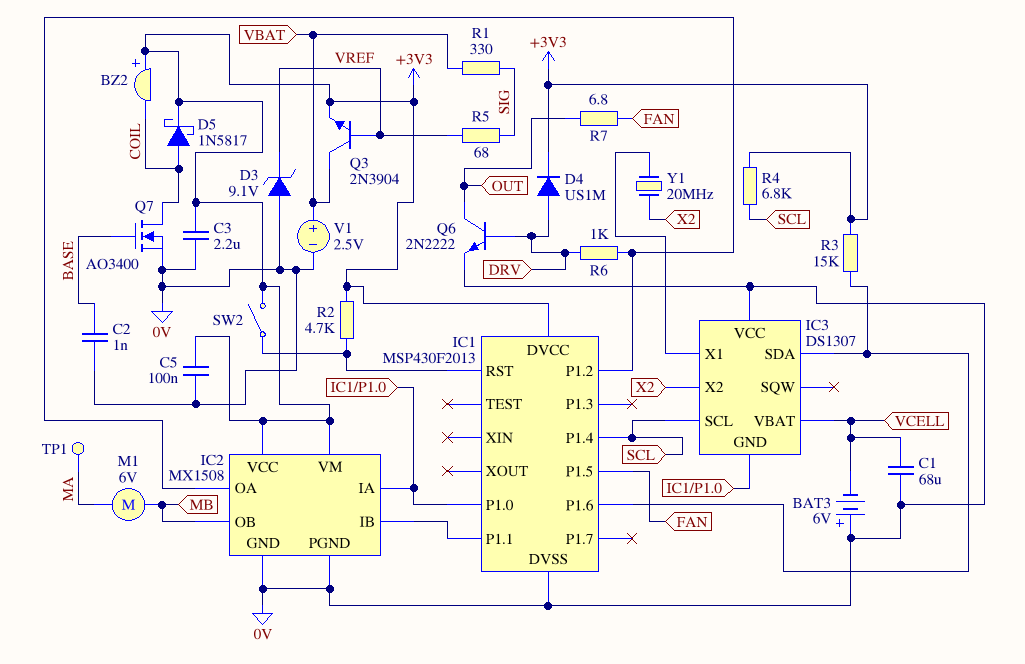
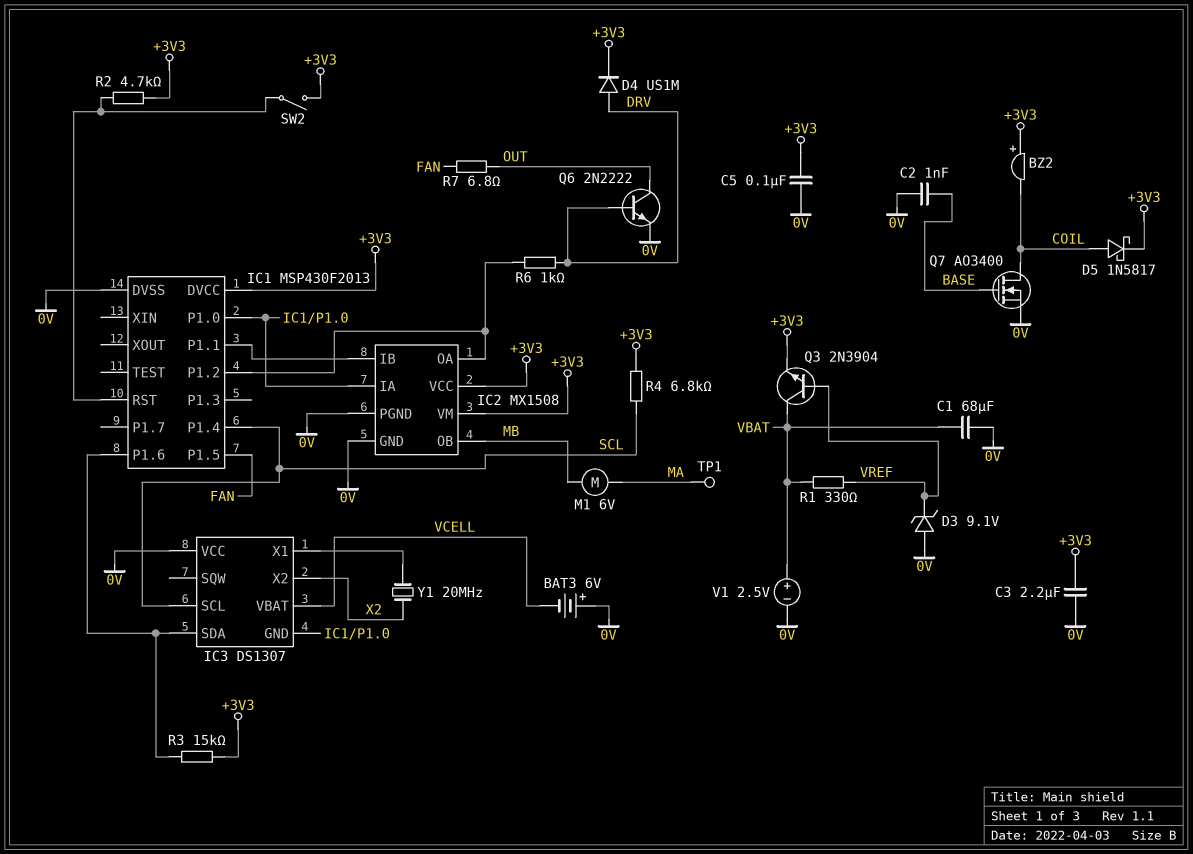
C1: 68uF (0V, VCELL) -> 68uF (0V, VBAT)
R1: 330 (SIG, VBAT) -> 330 (VBAT, VREF)
R5: 68 (SIG, VREF) -> none

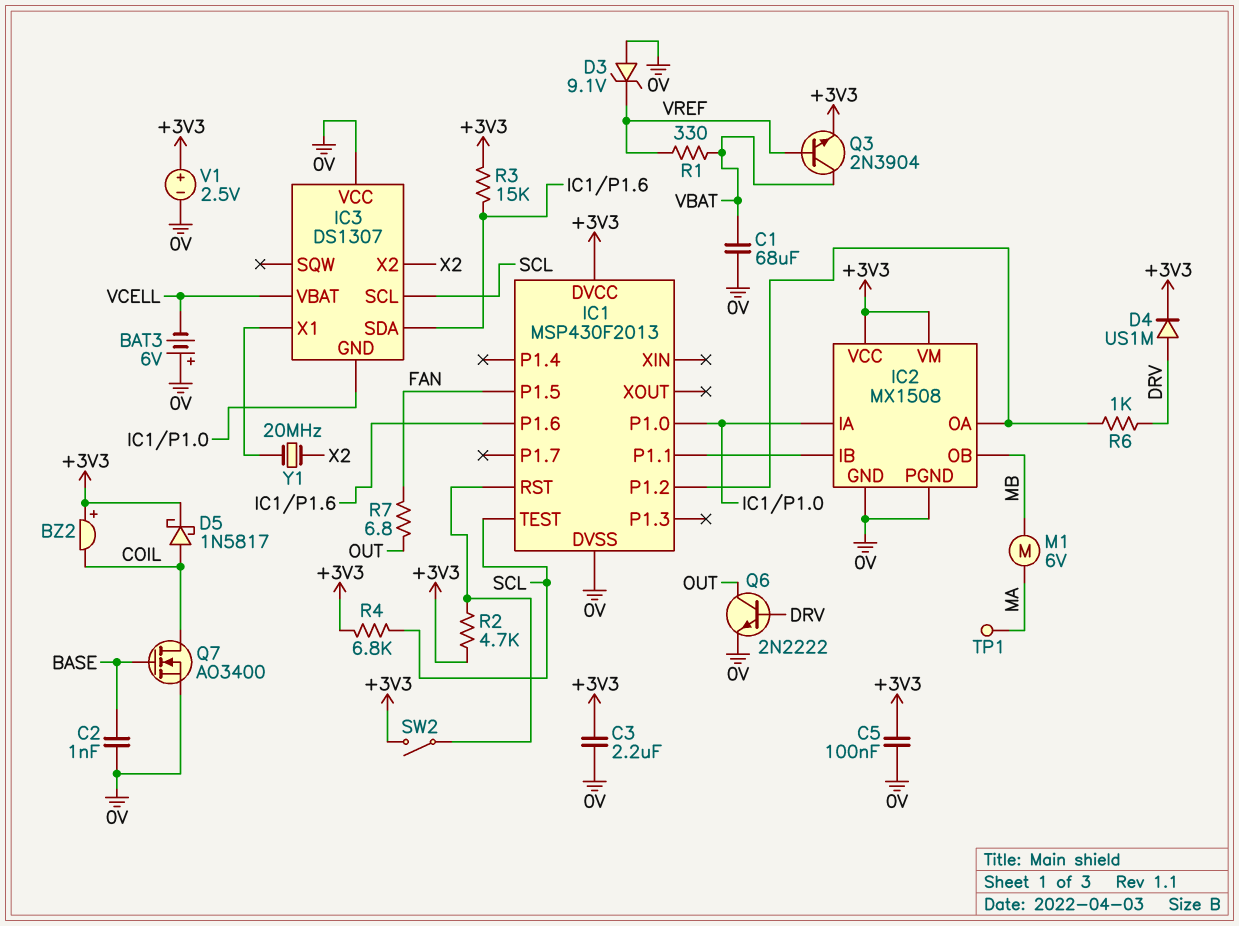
IC1 pin P1.4: SCL -> none
IC1 pin TEST: none -> SCL
V1: 2.5V (plus VBAT, minus 0V) -> 2.5V (plus +3V3, minus 0V)

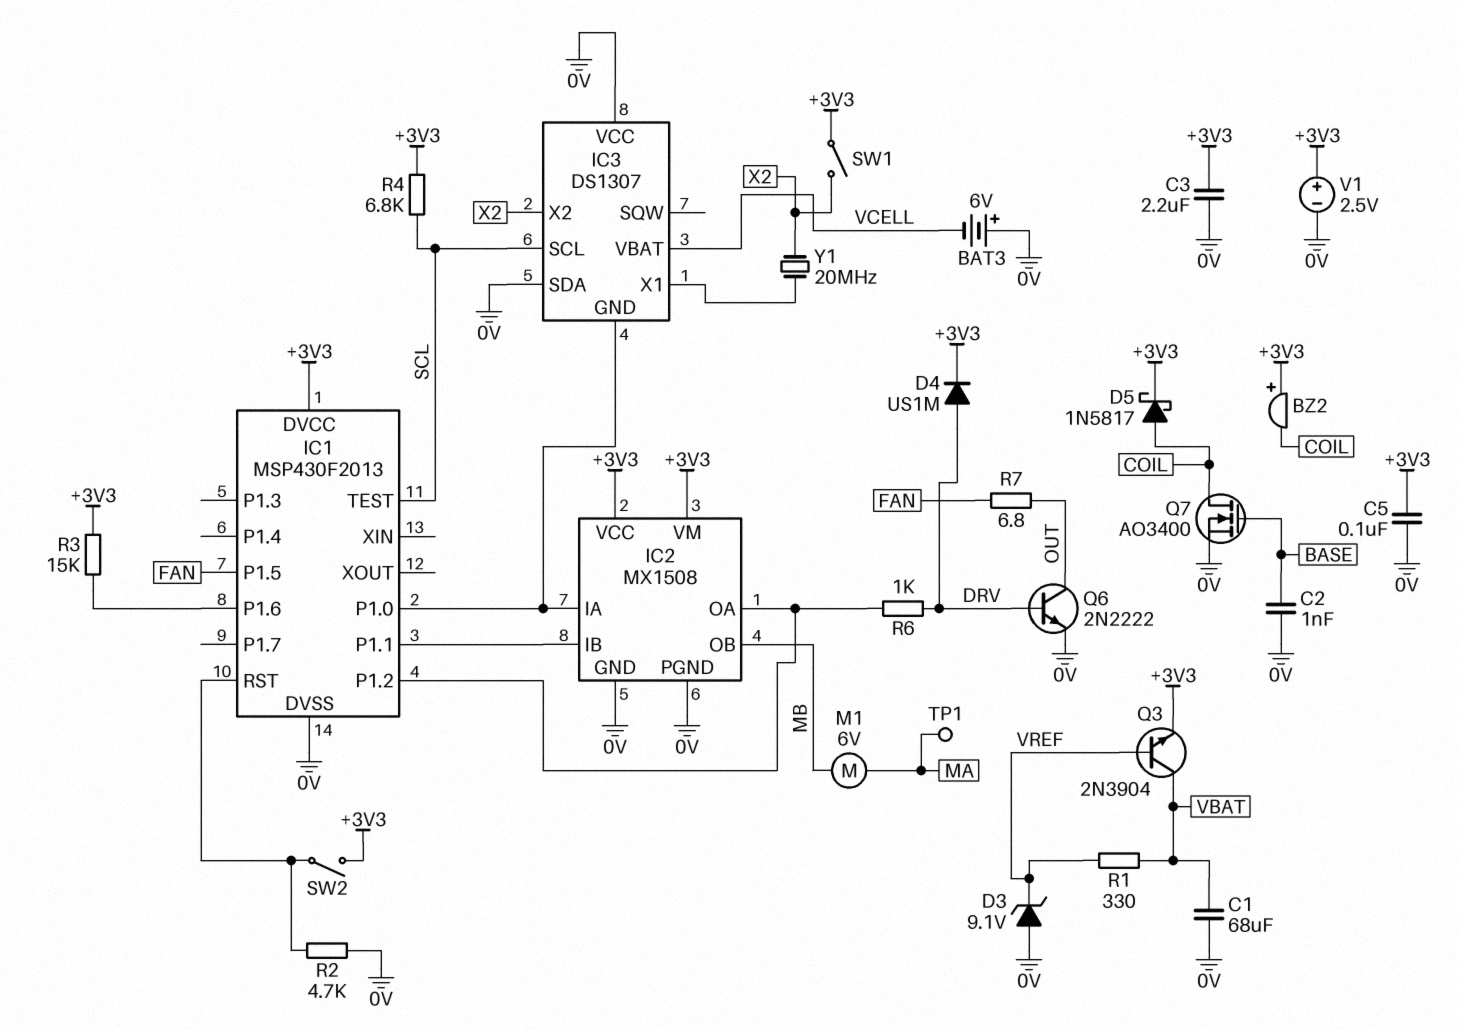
IC3 pin SDA: IC1/P1.6 -> 0V
R2: 4.7k (+3V3, IC1/RST) -> 4.7k (0V, IC1/RST)
SW1: none -> switch (+3V3, X2)

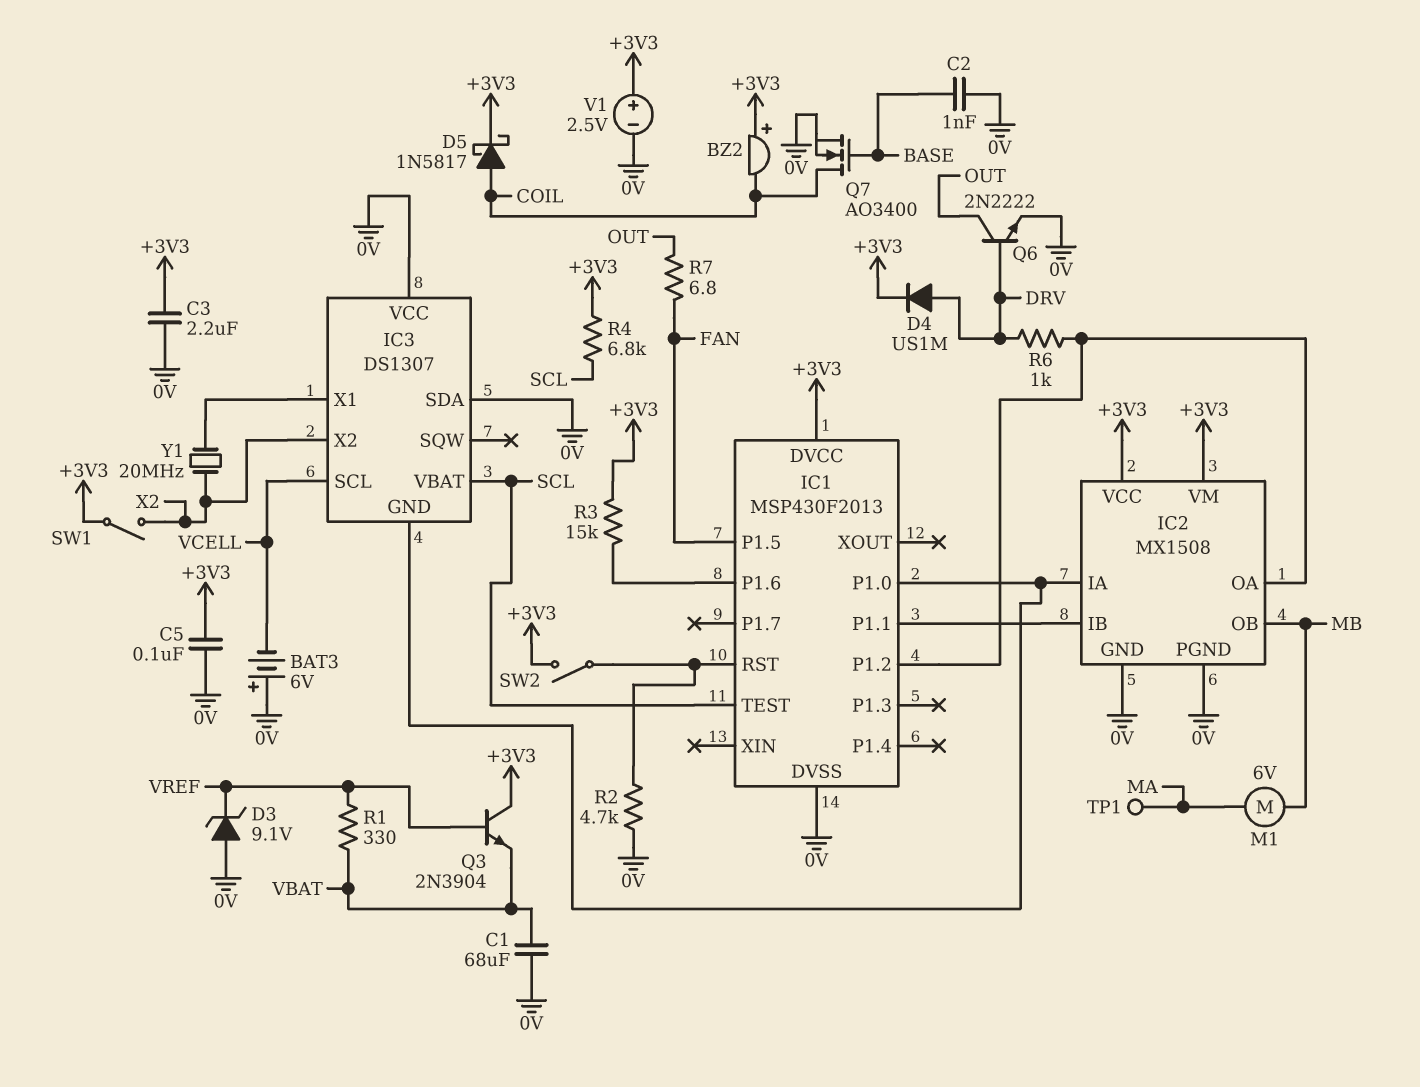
IC3 pin SCL: SCL -> VCELL
IC3 pin VBAT: VCELL -> SCL
Q3: NPN 2N3904 (B VREF, C VBAT, E +3V3) -> NPN 2N3904 (B VREF, C +3V3, E VBAT)

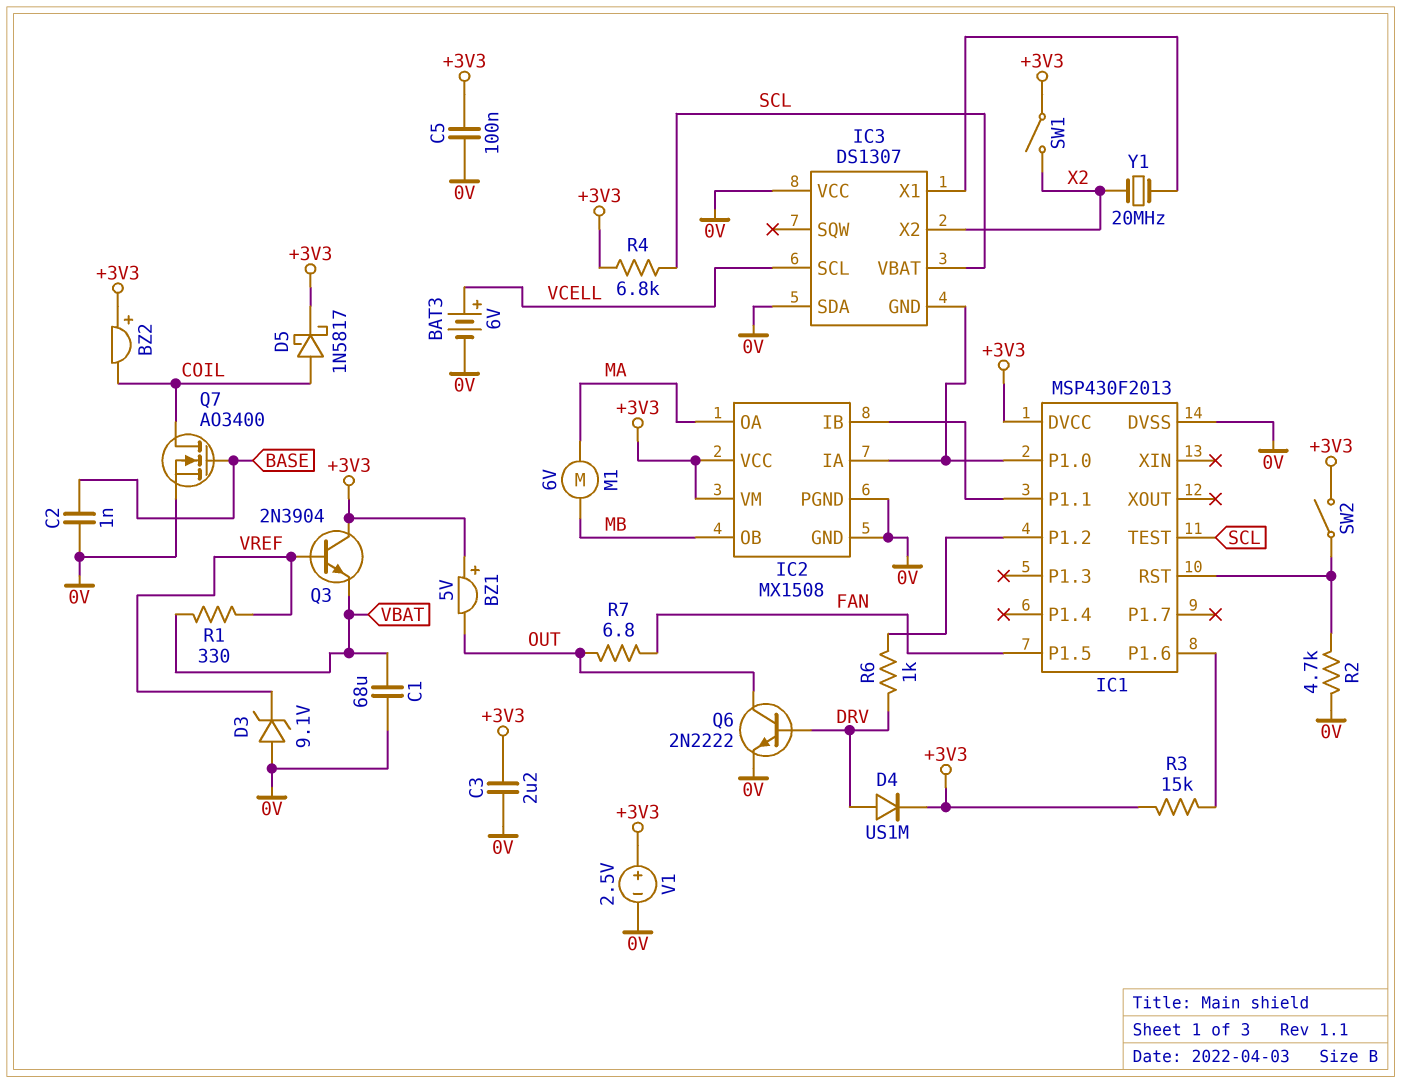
BAT3: 6V (plus 0V, minus VCELL) -> 6V (plus VCELL, minus 0V)
BZ1: none -> buzzer 5V (plus +3V3, minus OUT)
IC2 pin OA: IC1/P1.2 -> MA
TP1: test point (MA) -> none

